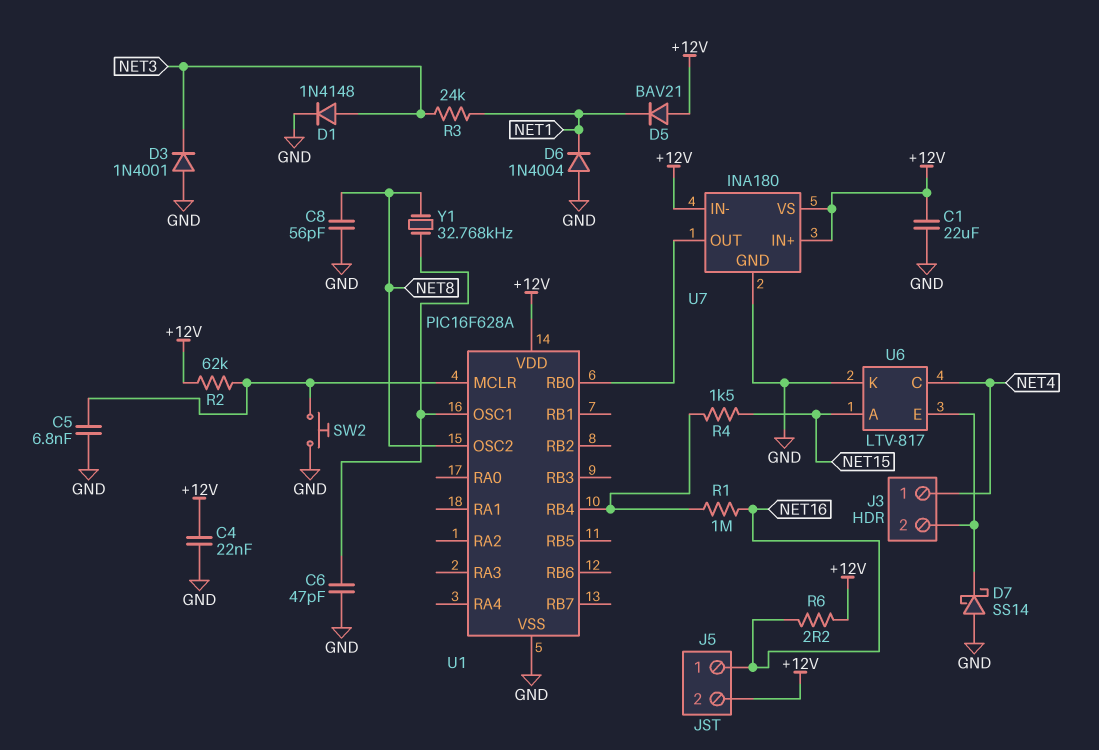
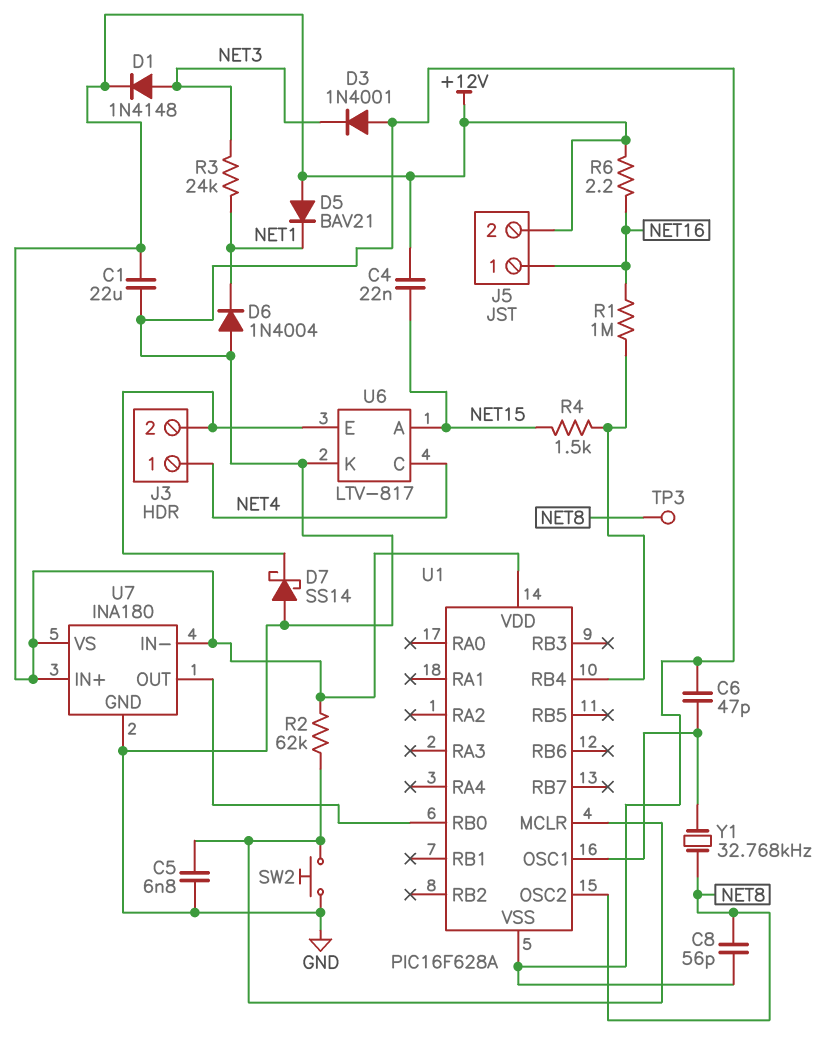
C4: 22nF (+12V, GND) -> 22nF (+12V, NET15)
D1: diode 1N4148 (A NET3, K GND) -> diode 1N4148 (A NET3, K +12V)
TP3: none -> test point (NET8)

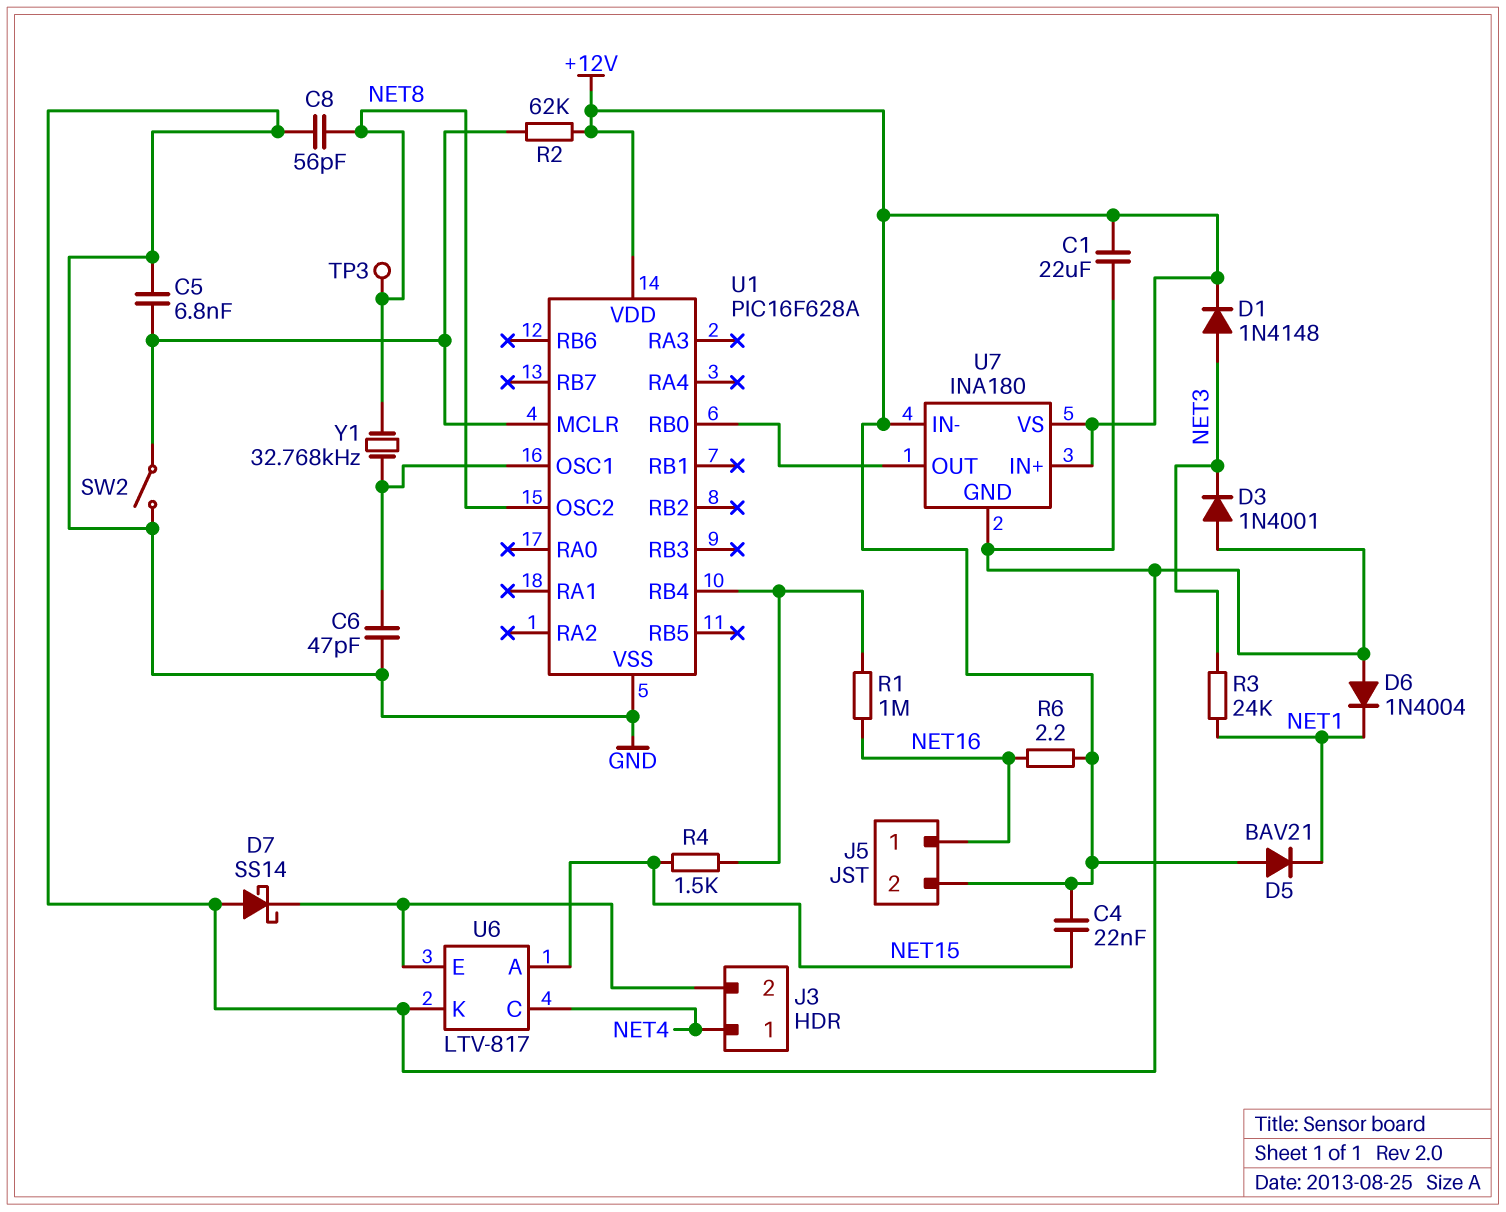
SW2: button (GND, U1/MCLR) -> switch (GND, U1/MCLR)

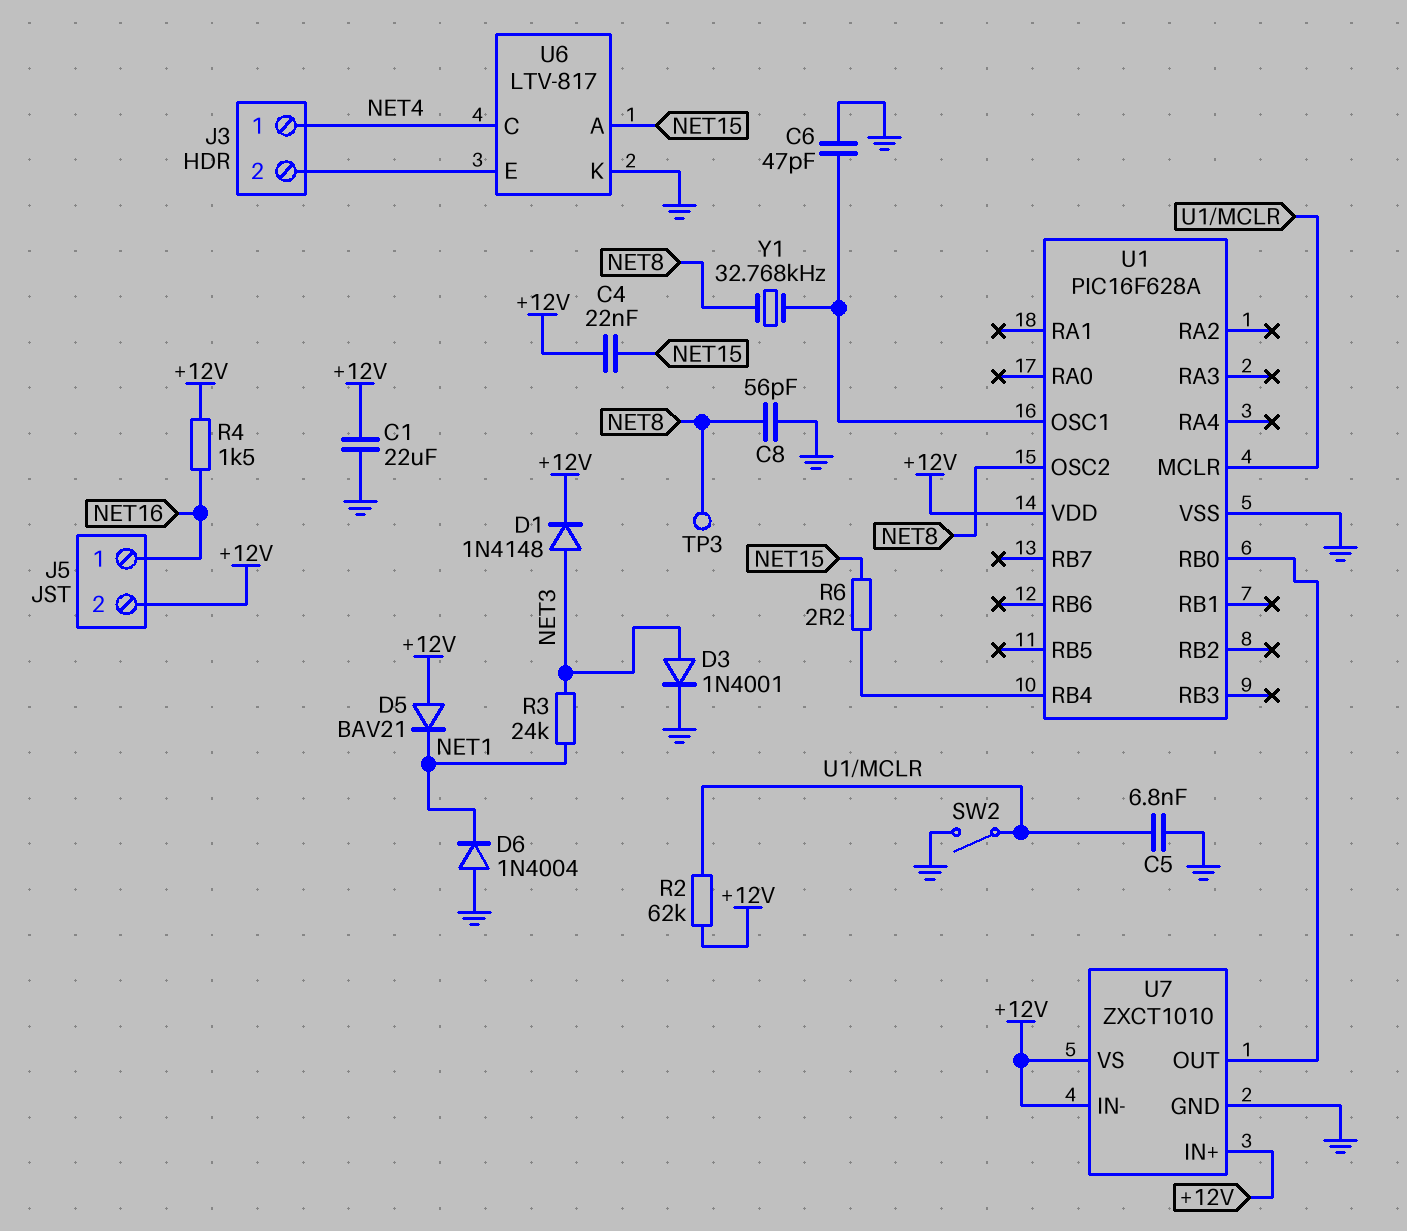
D3: diode 1N4001 (A GND, K NET3) -> diode 1N4001 (A NET3, K GND)
D7: schottky SS14 (A GND, K J3/2) -> none
R1: 1M (NET16, U1/RB4) -> none
R4: 1.5k (NET15, U1/RB4) -> 1.5k (+12V, NET16)
R6: 2.2 (+12V, NET16) -> 2.2 (NET15, U1/RB4)
U7: INA180 -> ZXCT1010

